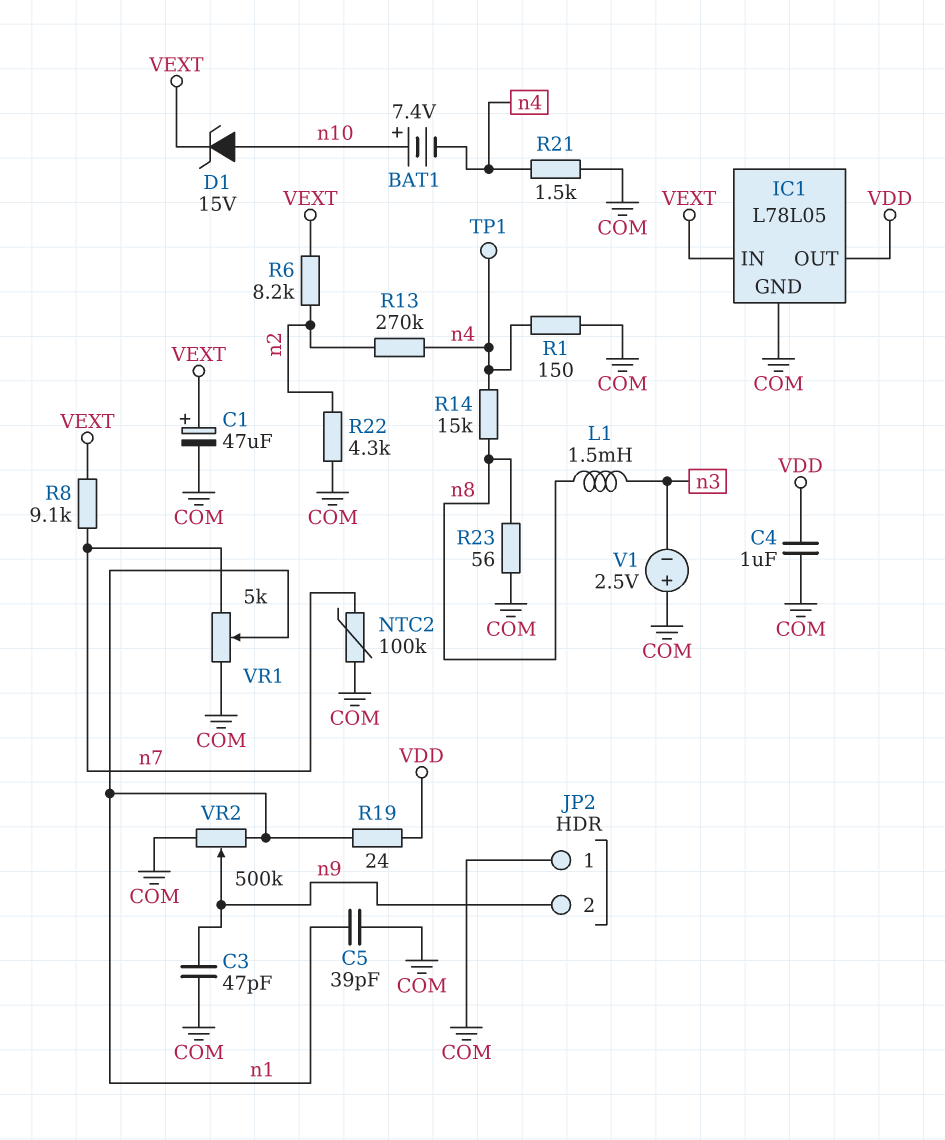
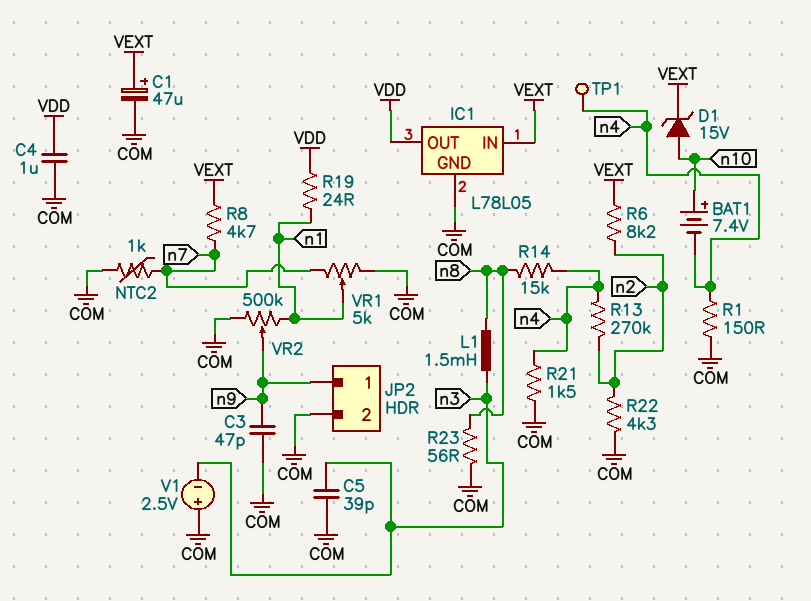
C5: 39pF (COM, n1) -> 39pF (COM, n3)
JP2 pin 1: COM -> n9
JP2 pin 2: n9 -> COM
NTC2: 100k (COM, n7) -> 1k (COM, n7)
R8: 9.1k (VEXT, n7) -> 4.7k (VEXT, n7)

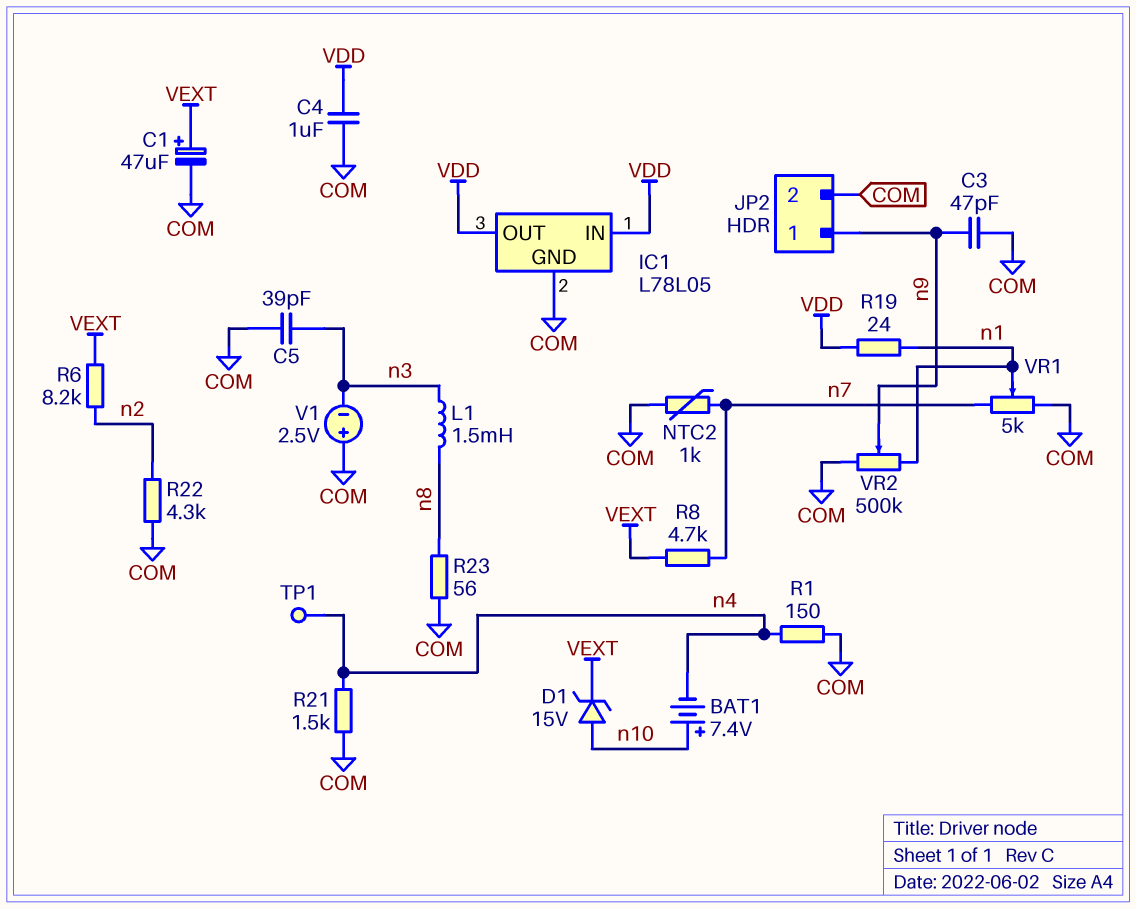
IC1 pin IN: VEXT -> VDD
R13: 270k (n2, n4) -> none
R14: 15k (n4, n8) -> none

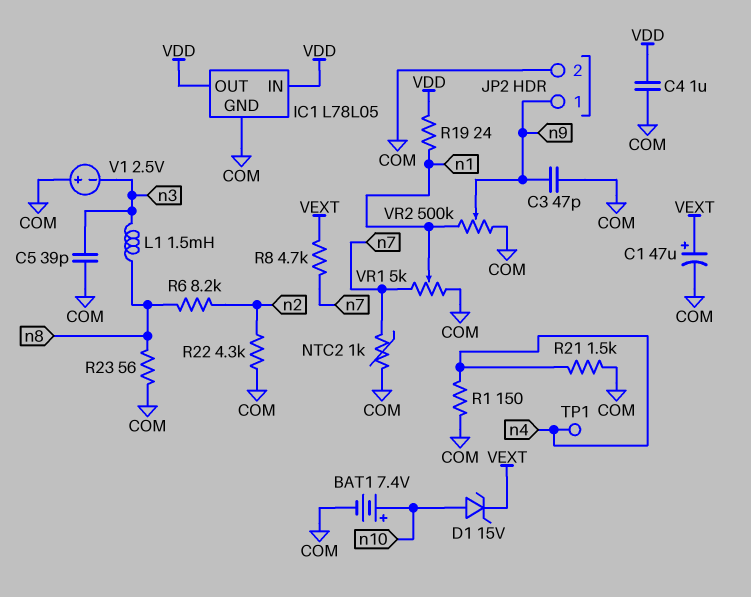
BAT1: 7.4V (plus n10, minus n4) -> 7.4V (plus n10, minus COM)
R6: 8.2k (VEXT, n2) -> 8.2k (n2, n8)

